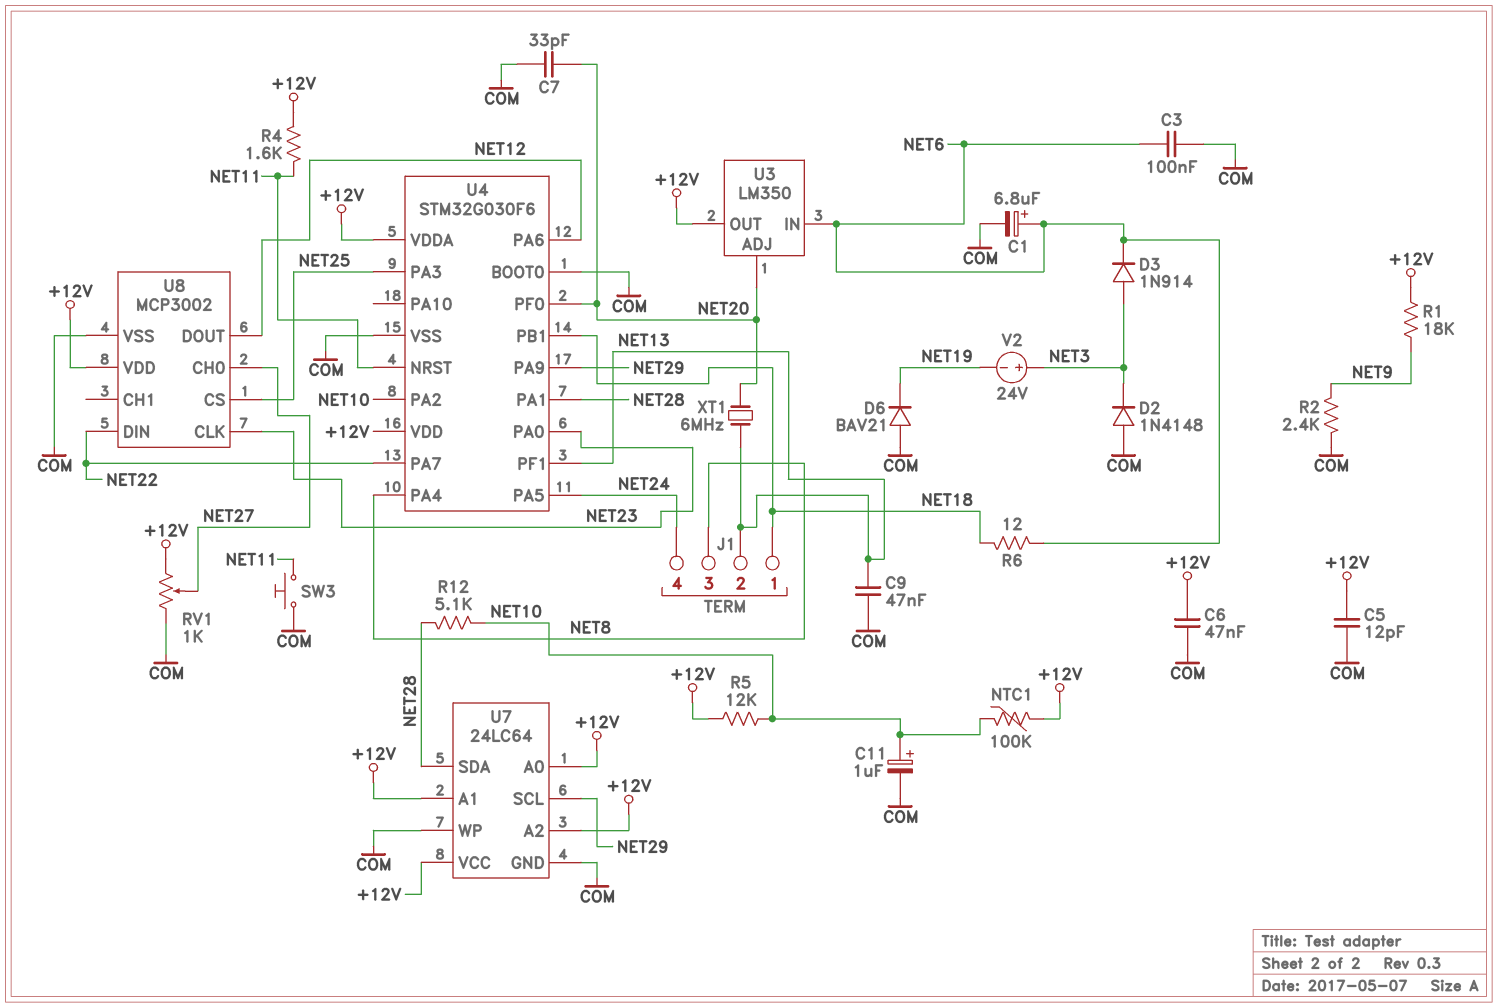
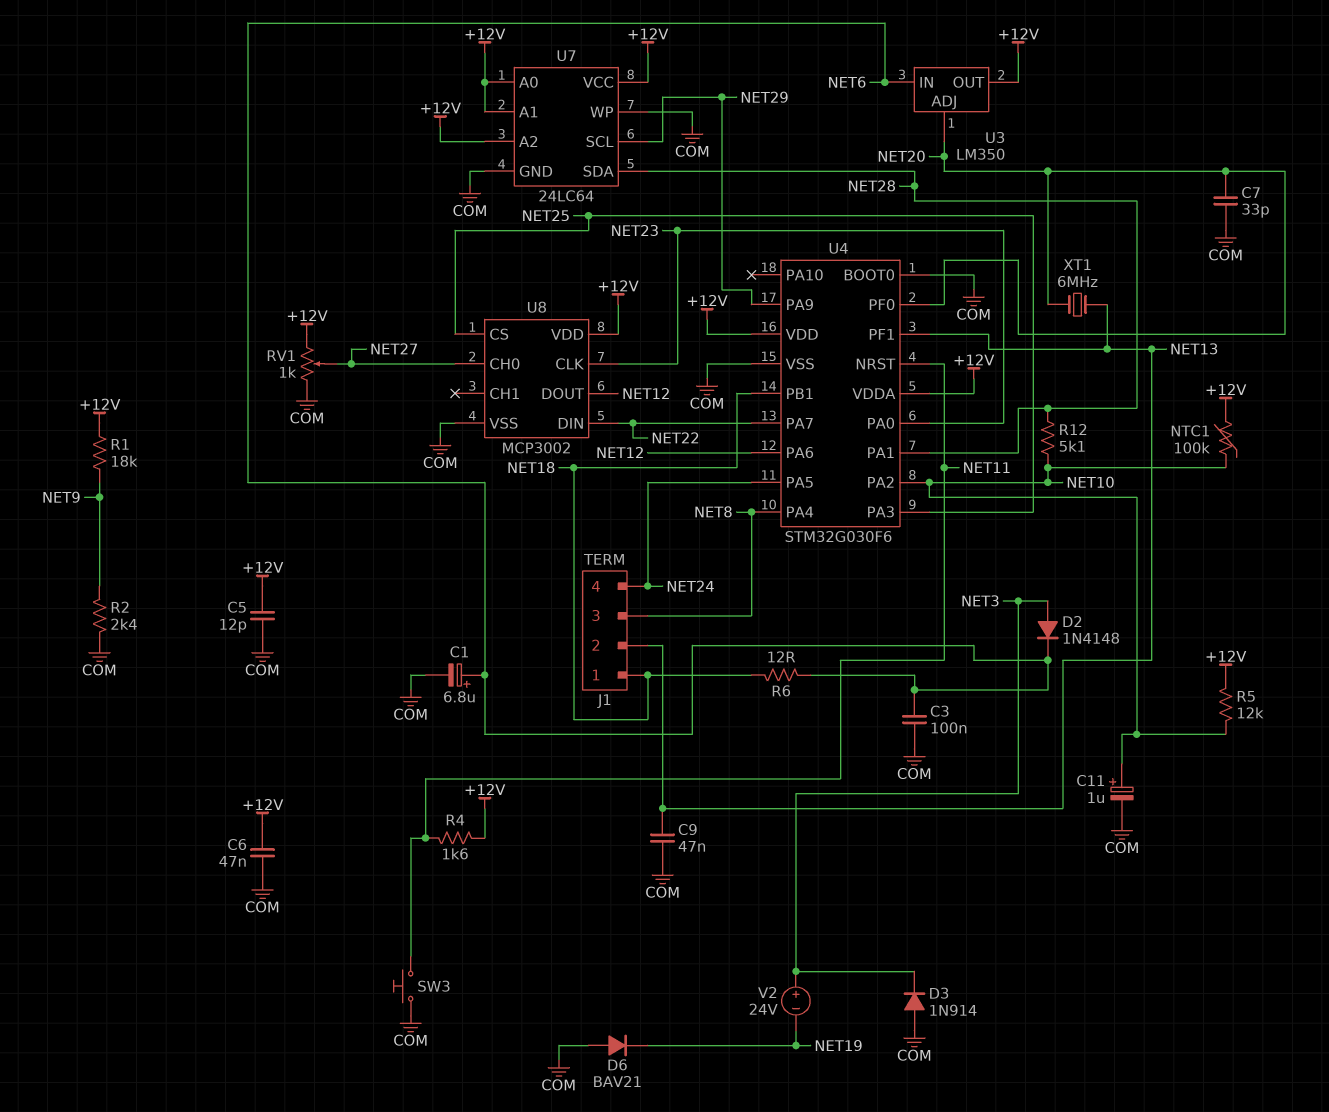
D2: diode 1N4148 (A COM, K NET3) -> diode 1N4148 (A NET3, K NET6)
D3: diode 1N914 (A NET3, K NET6) -> diode 1N914 (A COM, K NET3)

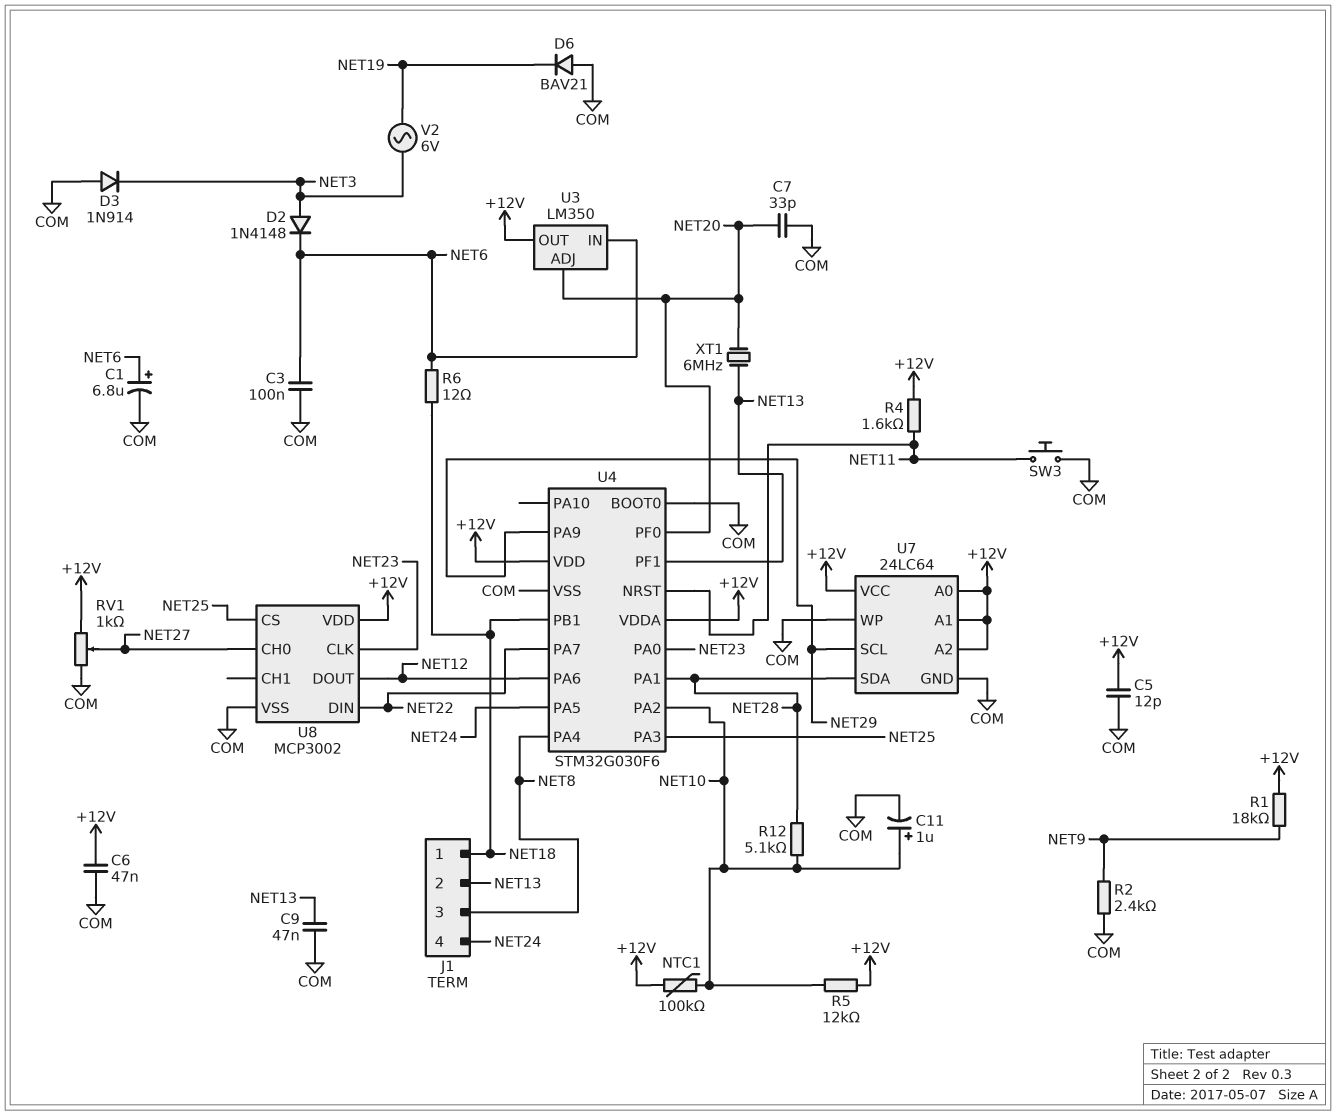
V2: 24V (plus NET3, minus NET19) -> AC 6V (NET3, NET19)

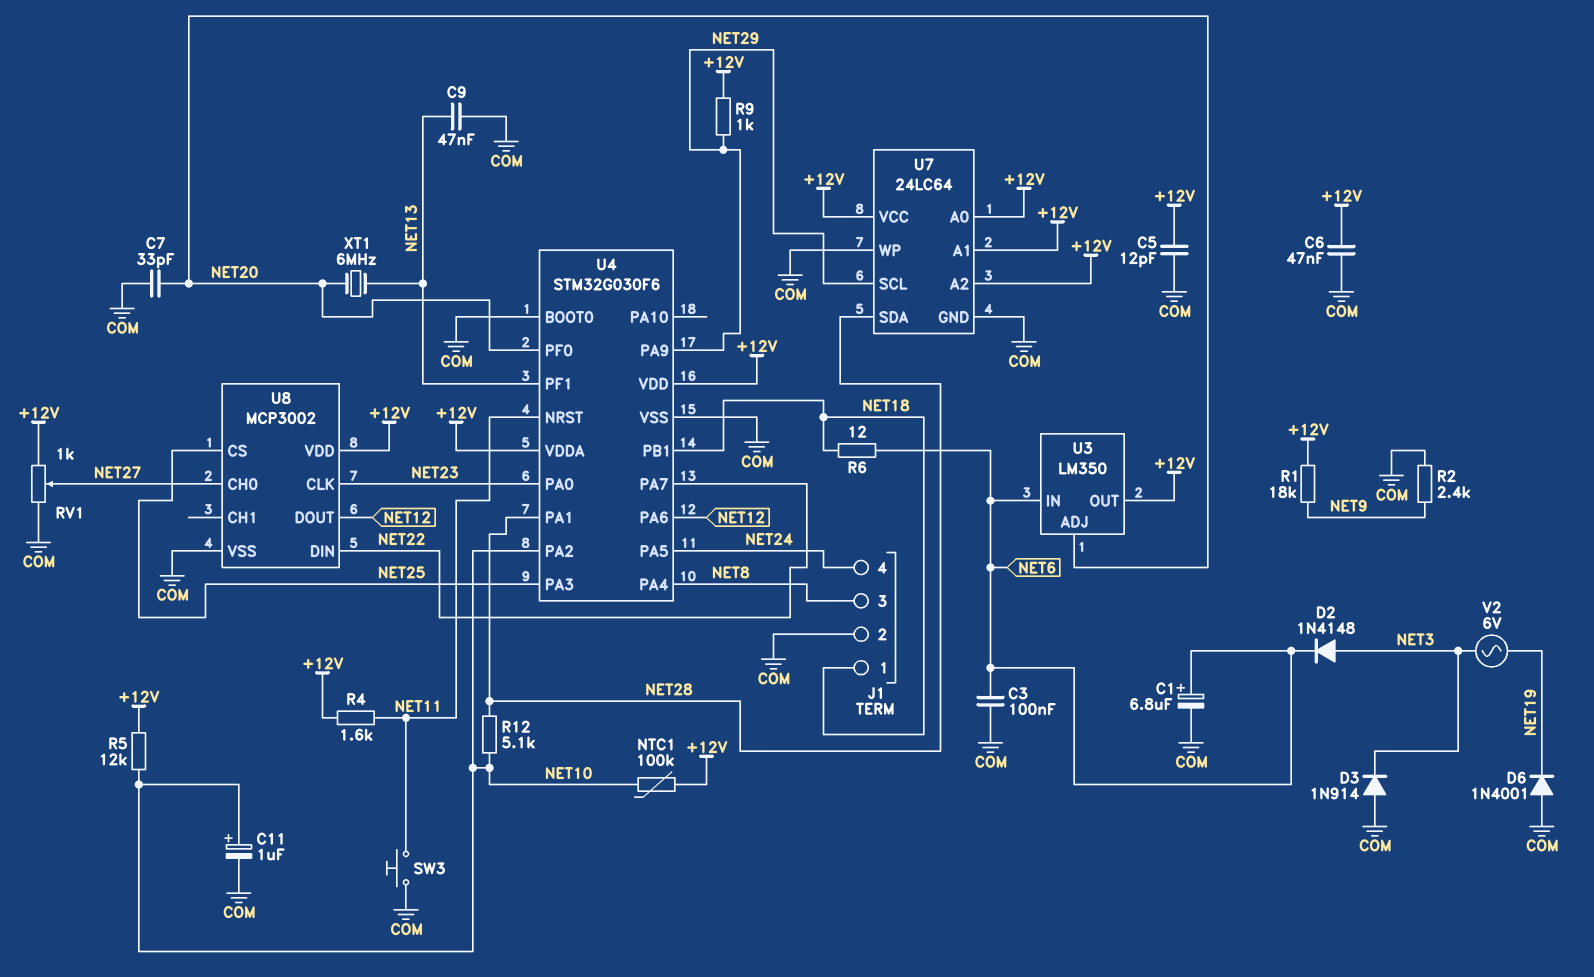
D6: diode BAV21 (A COM, K NET19) -> diode 1N4001 (A COM, K NET19)
J1 pin 2: NET13 -> COM
R9: none -> 1k (+12V, NET29)

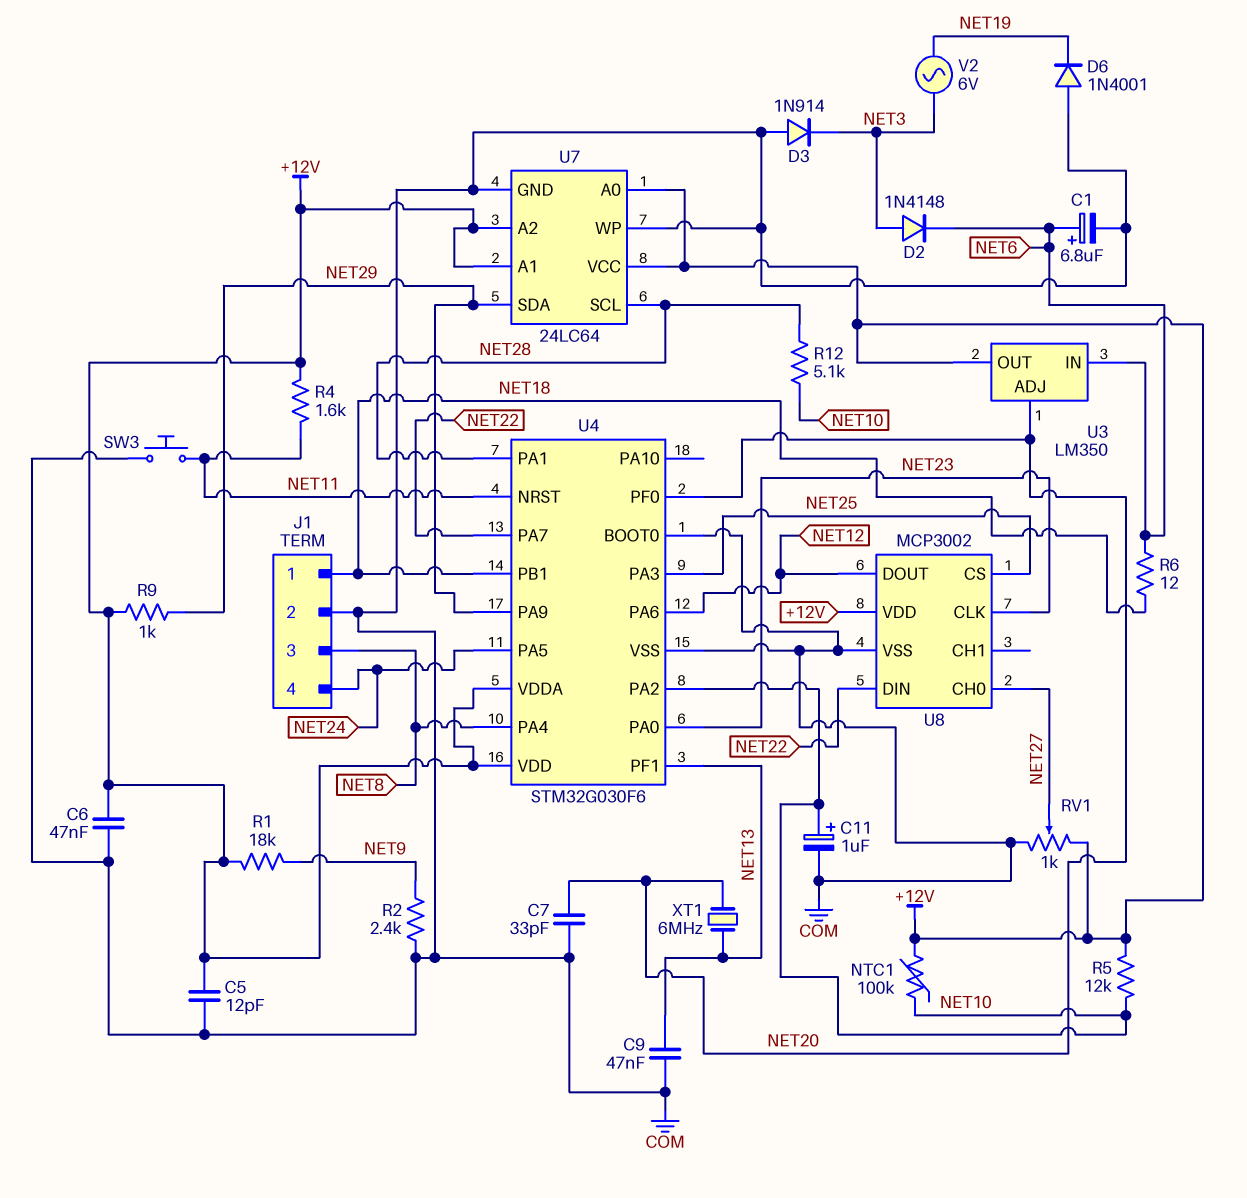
C3: 100nF (COM, NET6) -> none
U7 pin SCL: NET29 -> NET28
U7 pin SDA: NET28 -> NET29

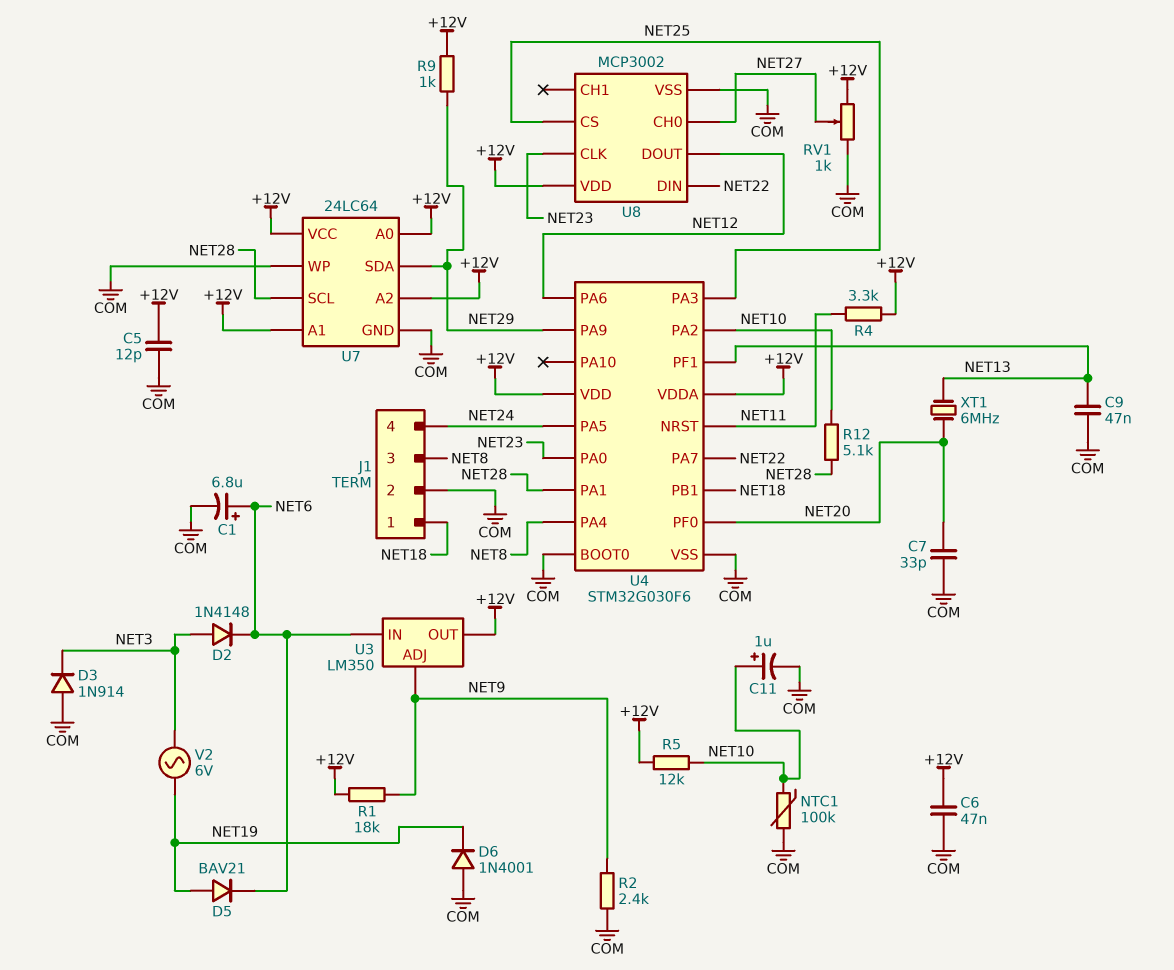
D5: none -> diode BAV21 (A NET19, K NET6)
NTC1: 100k (+12V, NET10) -> 100k (COM, NET10)
R4: 1.6k (+12V, NET11) -> 3.3k (+12V, NET11)
R6: 12 (NET6, NET18) -> none
SW3: button (COM, NET11) -> none
U3 pin ADJ: NET20 -> NET9

